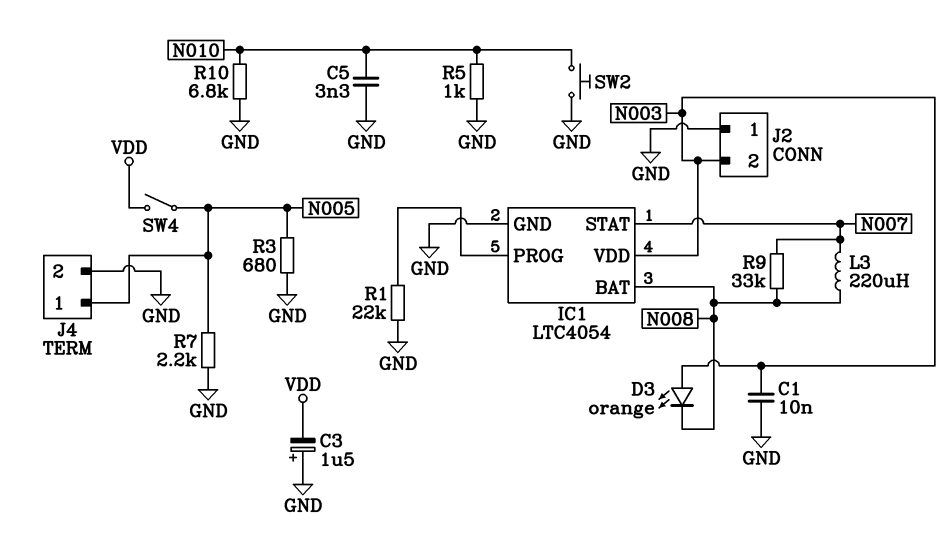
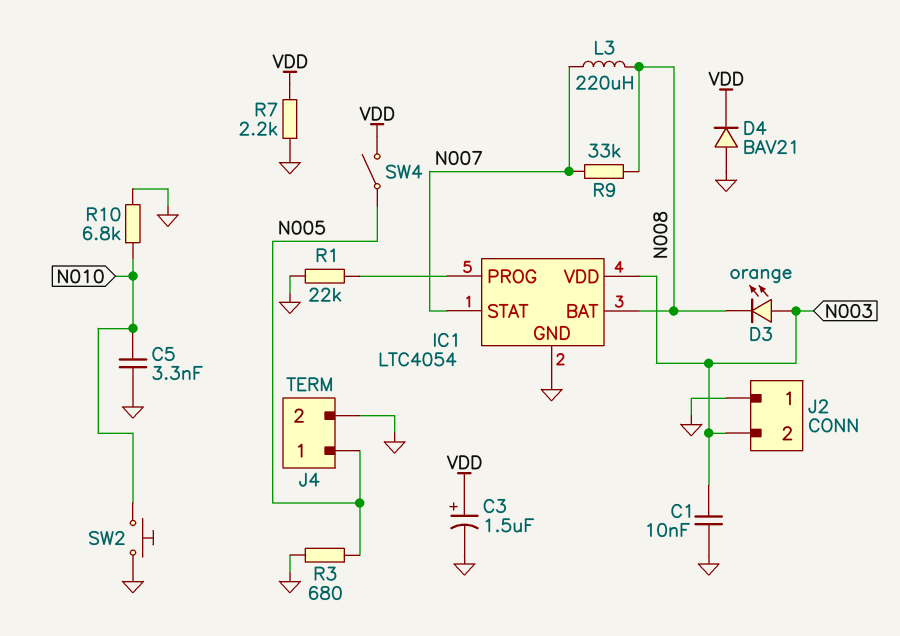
C3: 1.5uF (plus GND, minus VDD) -> 1.5uF (plus VDD, minus GND)
D4: none -> diode BAV21 (A GND, K VDD)
R5: 1k (GND, N010) -> none
R7: 2.2k (GND, N005) -> 2.2k (GND, VDD)

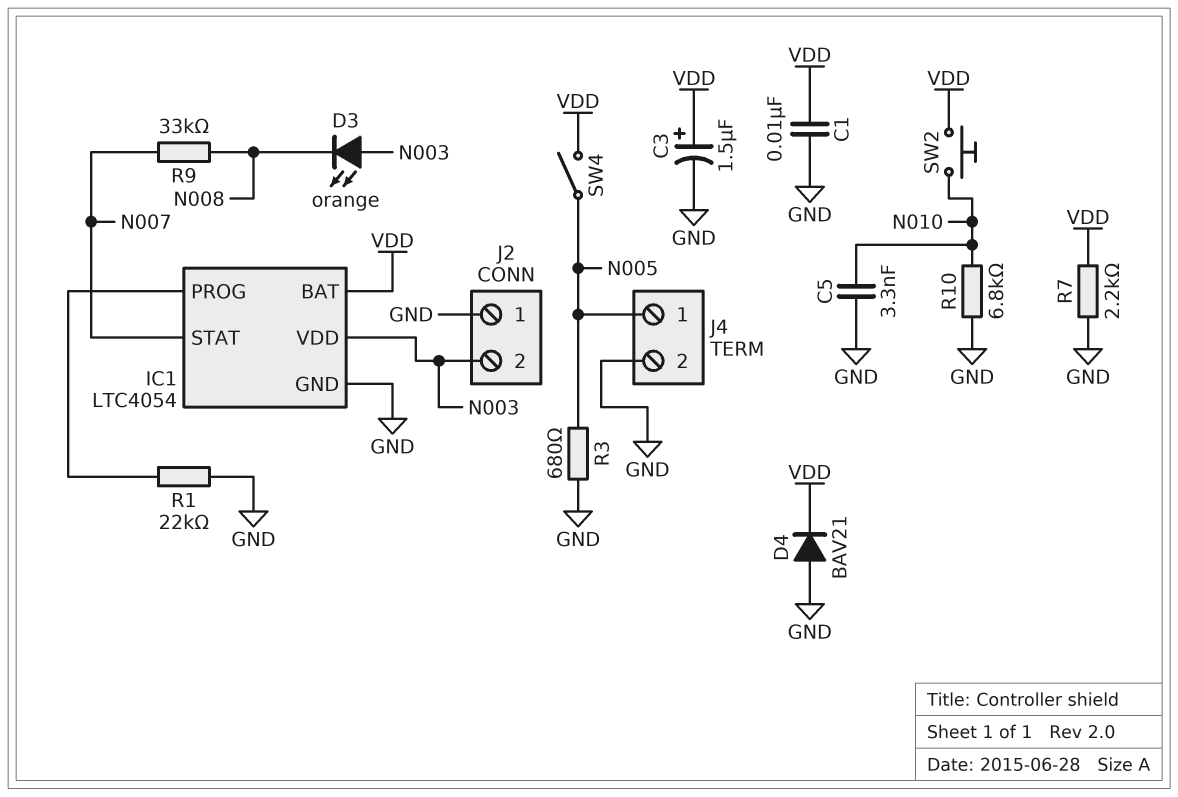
C1: 10nF (GND, N003) -> 10nF (GND, VDD)
IC1 pin BAT: N008 -> VDD
L3: 220uH (N007, N008) -> none
SW2: button (GND, N010) -> button (N010, VDD)

